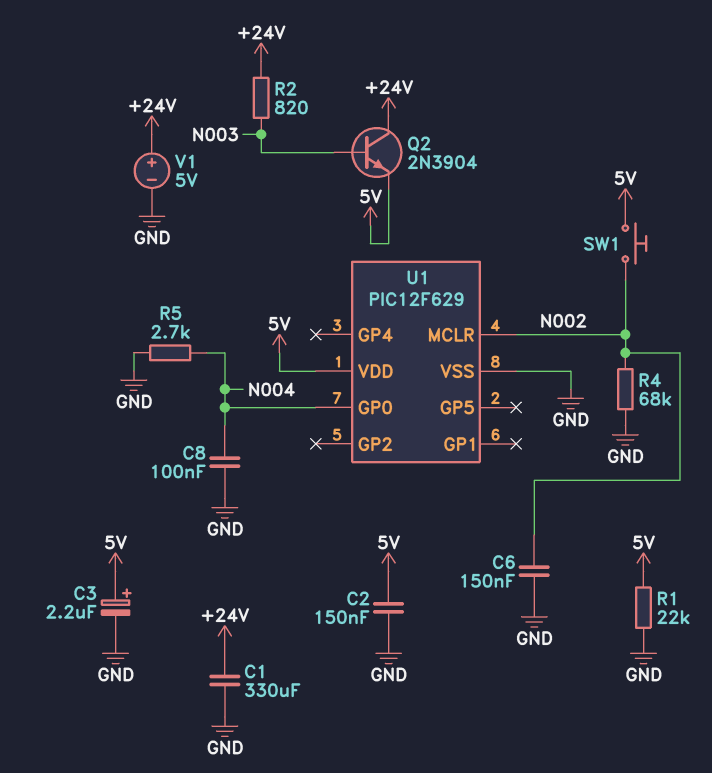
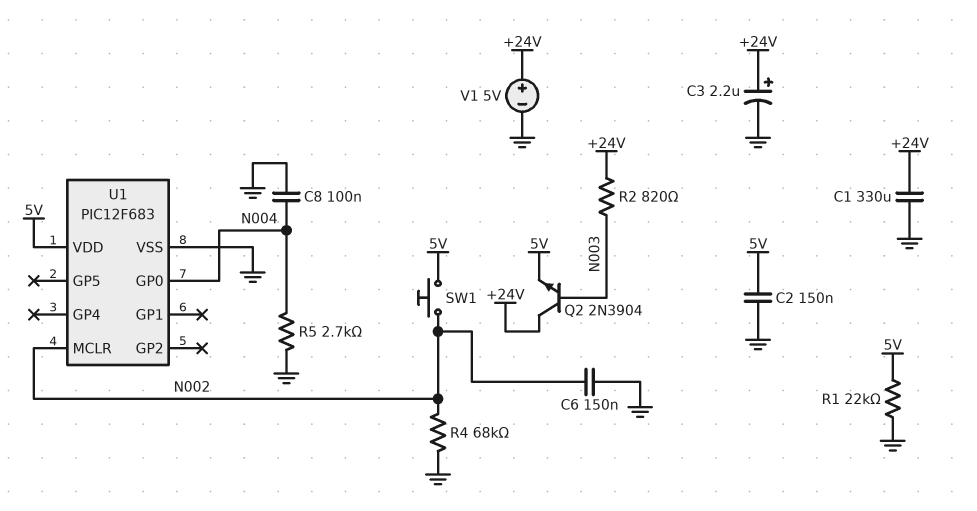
C3: 2.2uF (plus 5V, minus GND) -> 2.2uF (plus +24V, minus GND)
U1: PIC12F629 -> PIC12F683

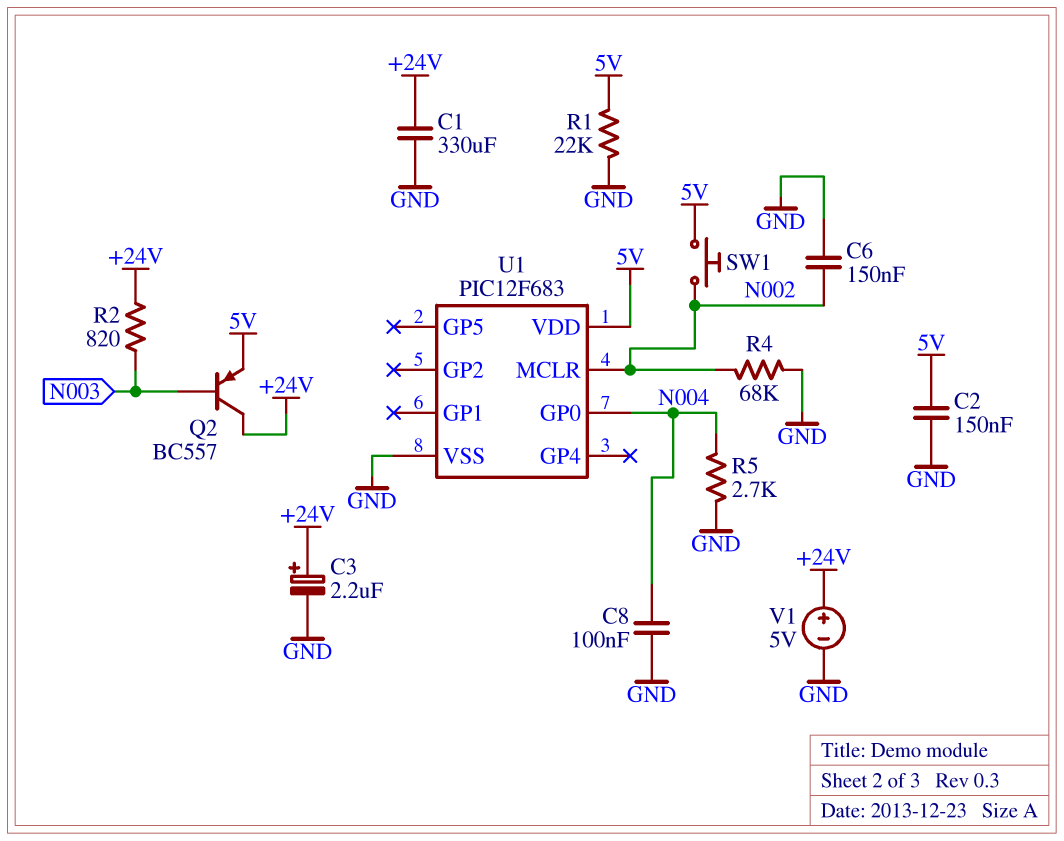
Q2: NPN 2N3904 (B N003, C +24V, E 5V) -> PNP BC557 (B N003, C +24V, E 5V)

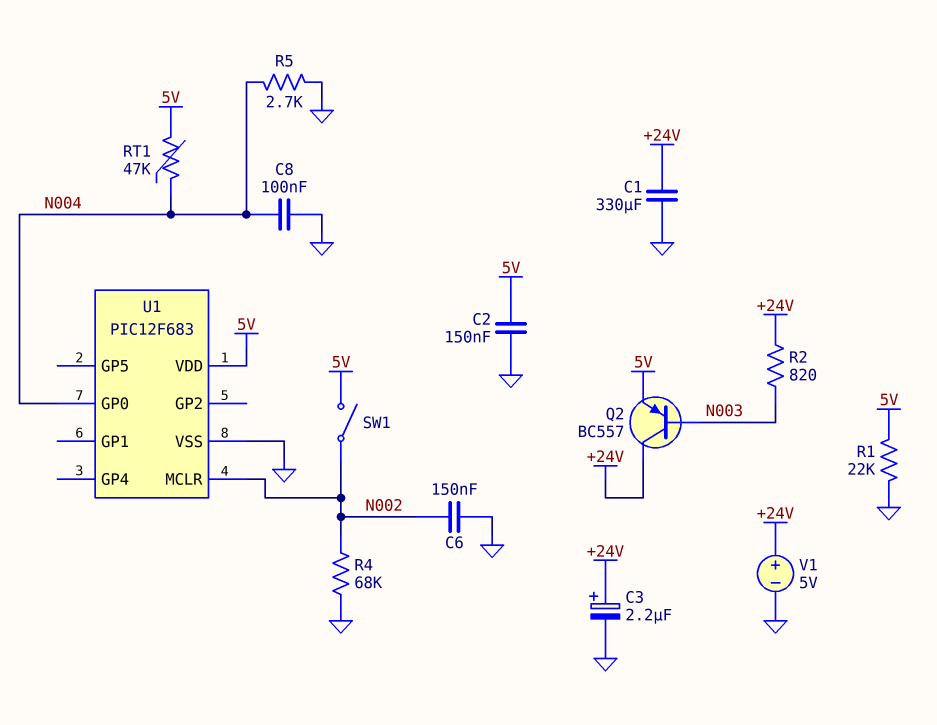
RT1: none -> 47k (5V, N004)
SW1: button (5V, N002) -> switch (5V, N002)

